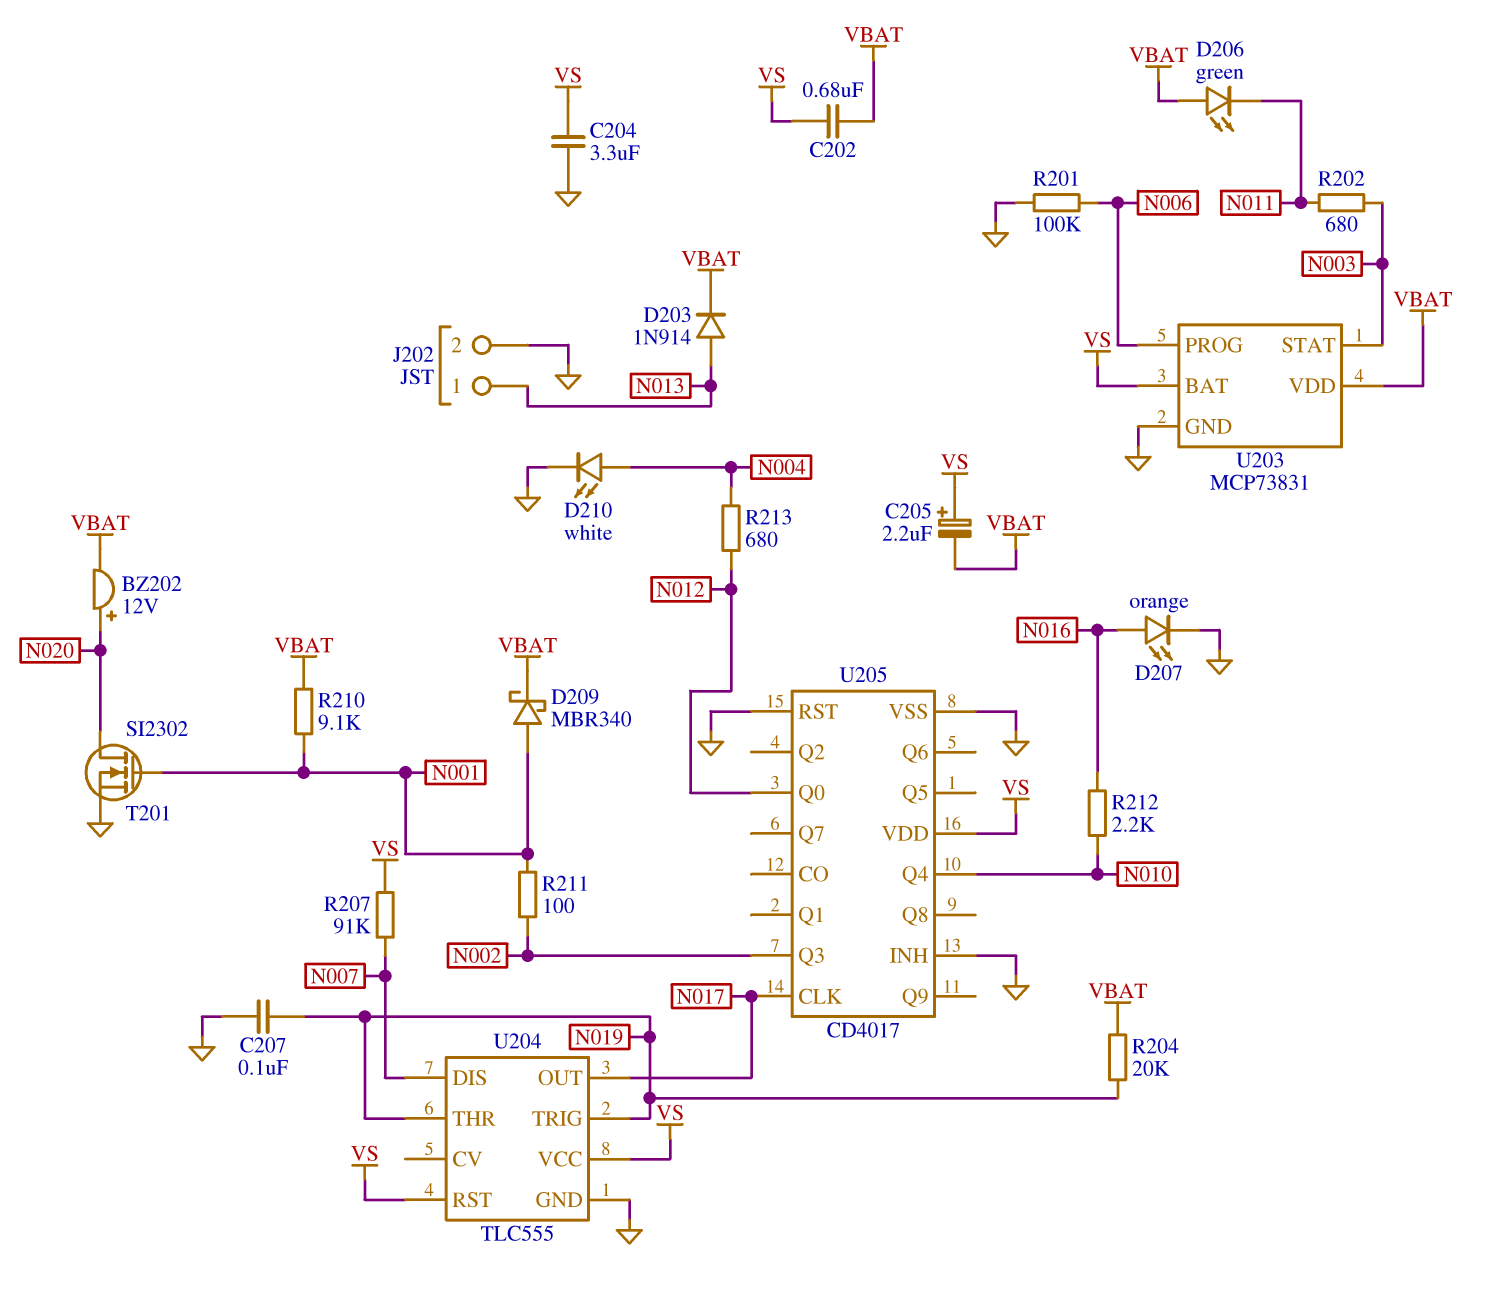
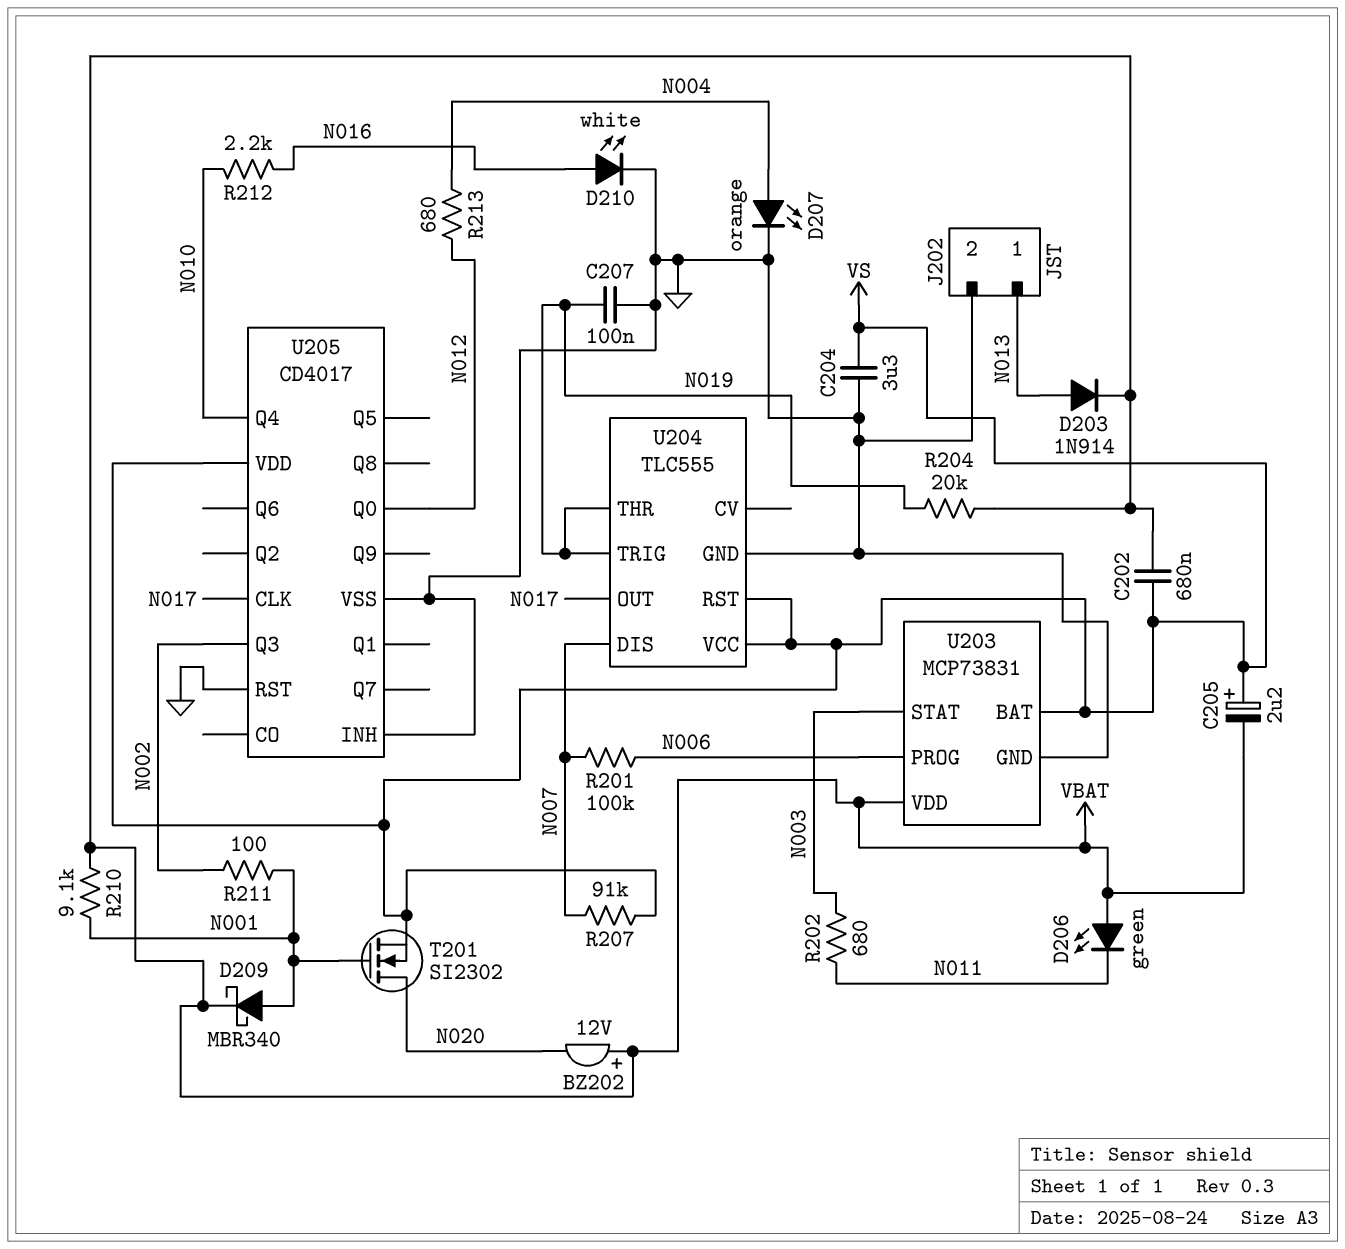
BZ202: buzzer 12V (plus N020, minus VBAT) -> buzzer 12V (plus VBAT, minus N020)
D207: LED orange (A N016, K GND) -> LED orange (A N004, K GND)
D210: LED white (A N004, K GND) -> LED white (A N016, K GND)
R201: 100k (GND, N006) -> 100k (N006, N007)
T201: NMOS SI2302 (G N001, D N020, S GND) -> NMOS SI2302 (G N001, D N020, S VS)

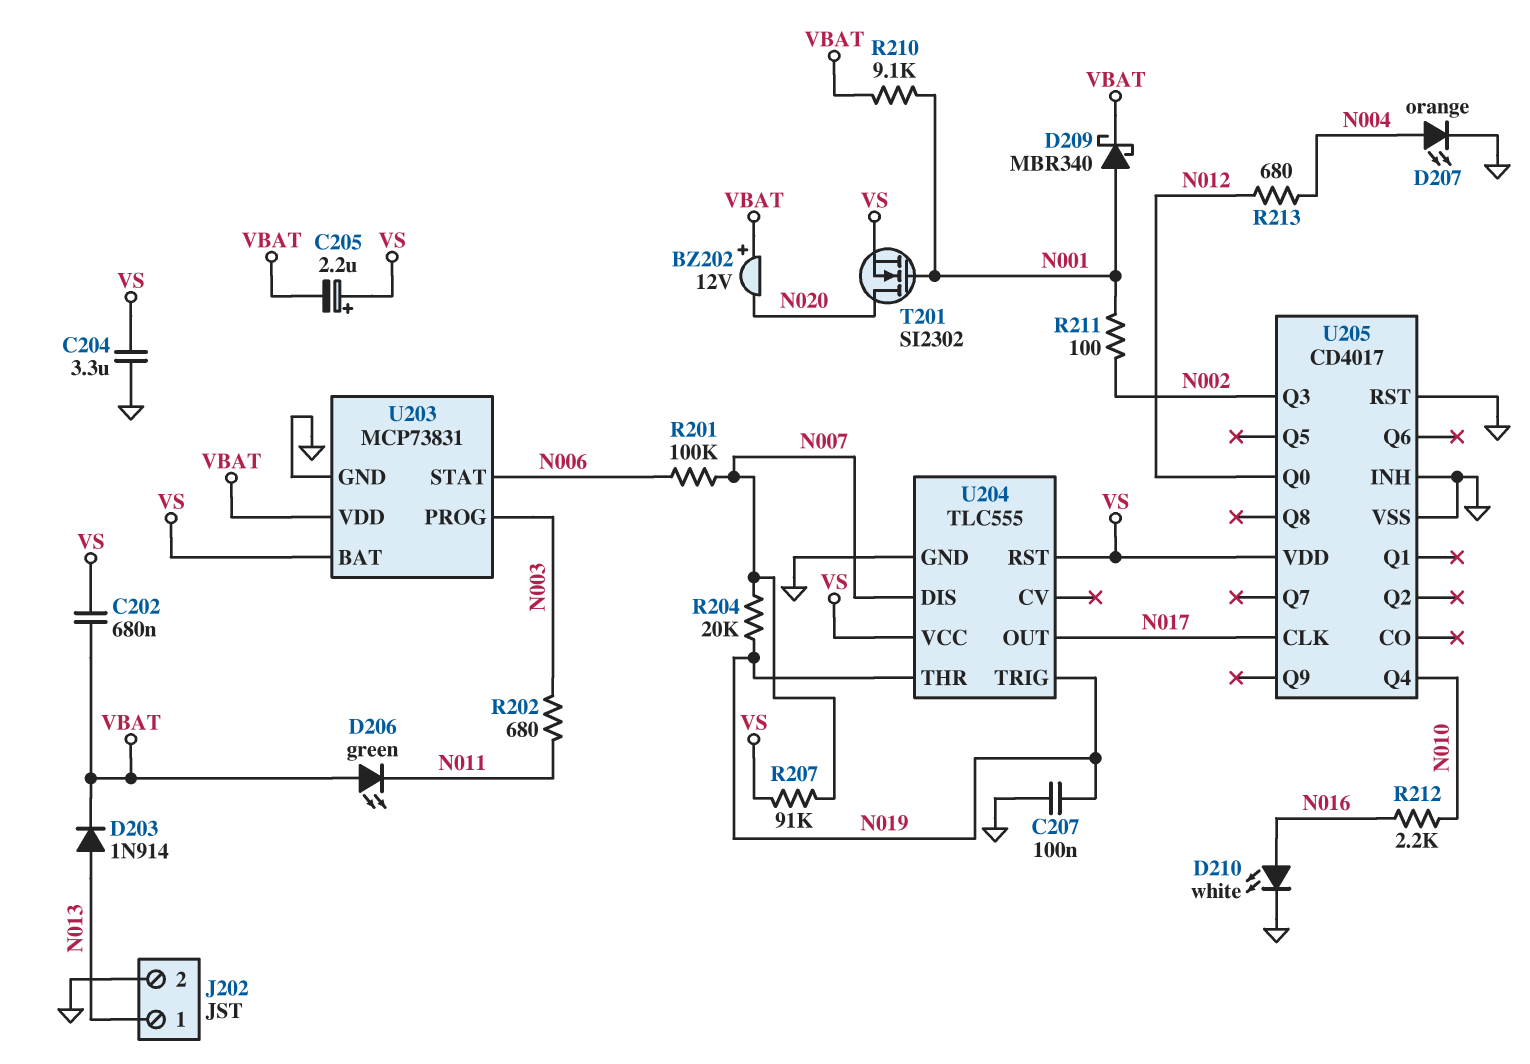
R204: 20k (N019, VBAT) -> 20k (N007, N019)
U203 pin PROG: N006 -> N003
U203 pin STAT: N003 -> N006

